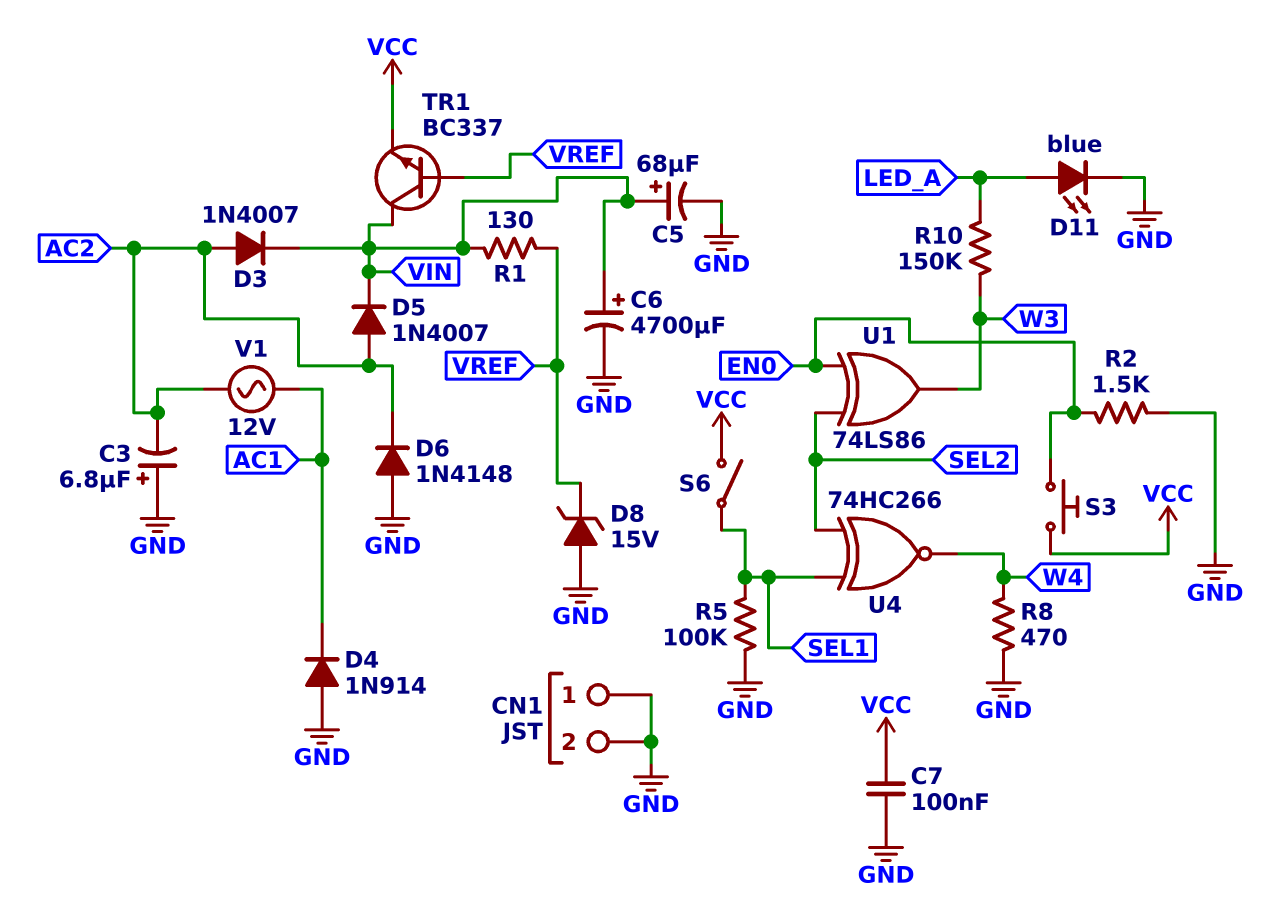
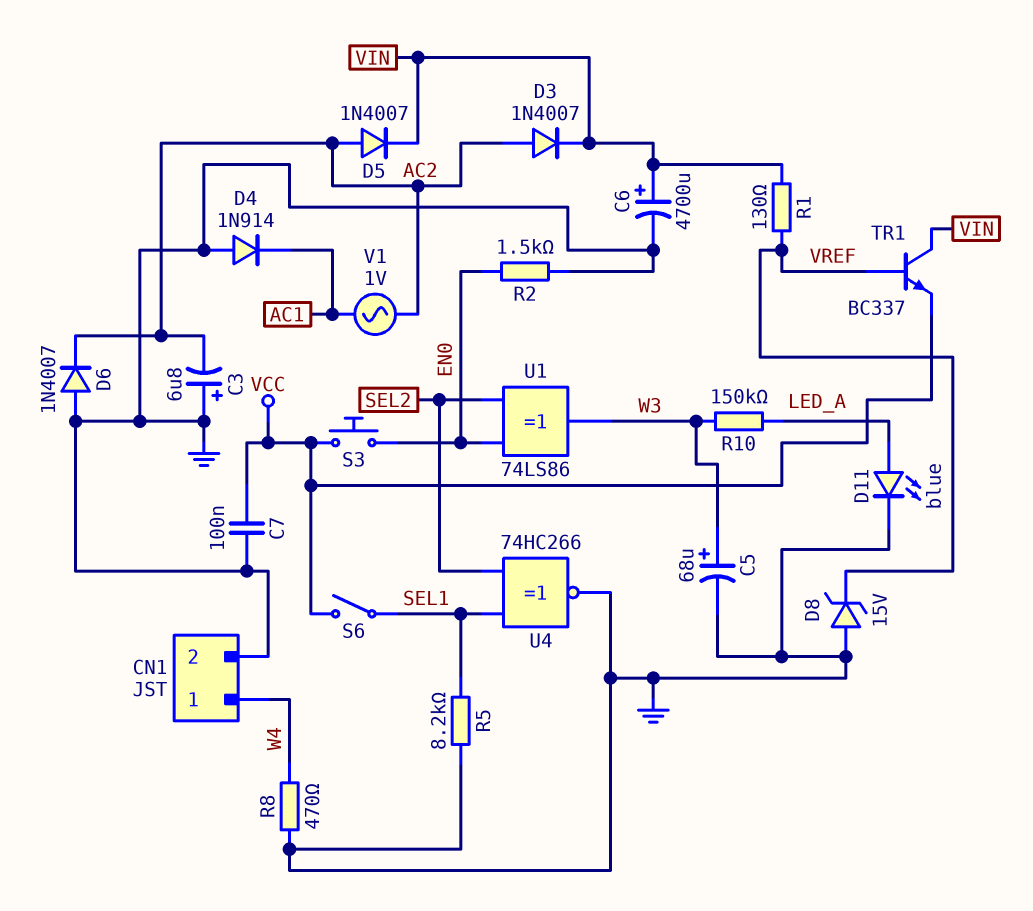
C5: 68uF (plus VIN, minus GND) -> 68uF (plus W3, minus GND)
CN1 pin 1: GND -> W4
D6: diode 1N4148 (A GND, K AC2) -> diode 1N4007 (A GND, K AC2)
R5: 100k (GND, SEL1) -> 8.2k (GND, SEL1)
U4: XNOR 74HC266 (in SEL1, in SEL2, out W4) -> XNOR 74HC266 (in SEL1, in SEL2, out GND)
V1: AC 12V (AC1, AC2) -> AC 1V (AC1, AC2)

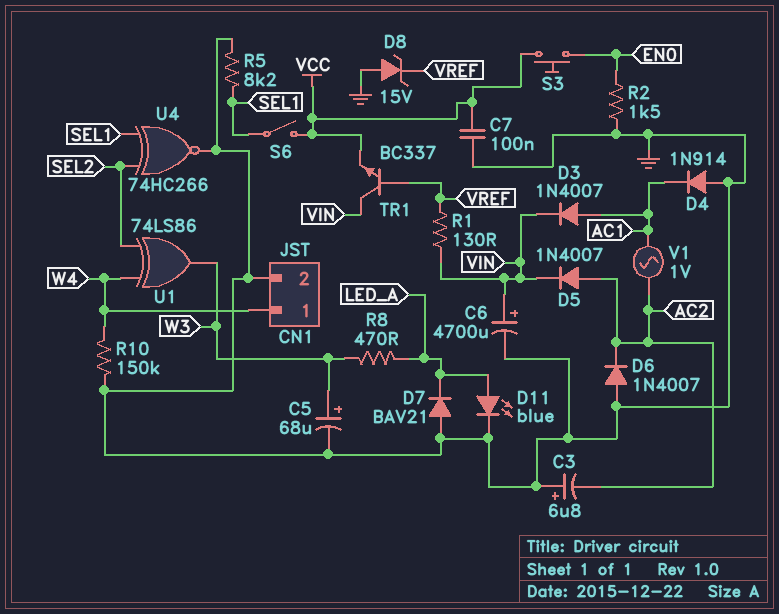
D3: diode 1N4007 (A AC2, K VIN) -> diode 1N4007 (A AC1, K VIN)
D7: none -> diode BAV21 (A GND, K LED_A)
R8: 470 (GND, W4) -> 470 (LED_A, W3)
R10: 150k (LED_A, W3) -> 150k (GND, W4)
U1: XOR 74LS86 (in EN0, in SEL2, out W3) -> XOR 74LS86 (in SEL2, in W4, out W3)

